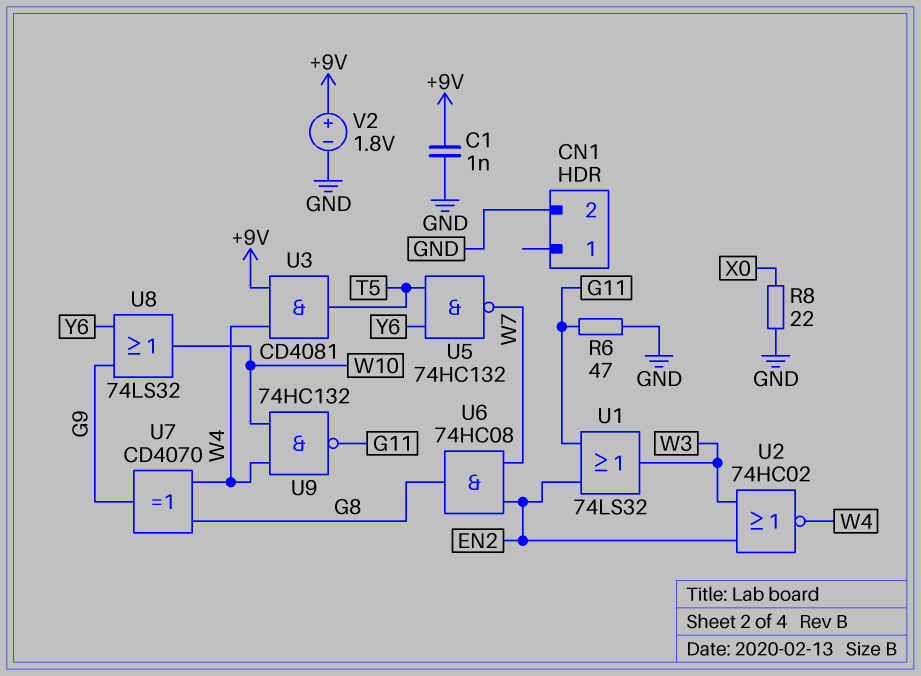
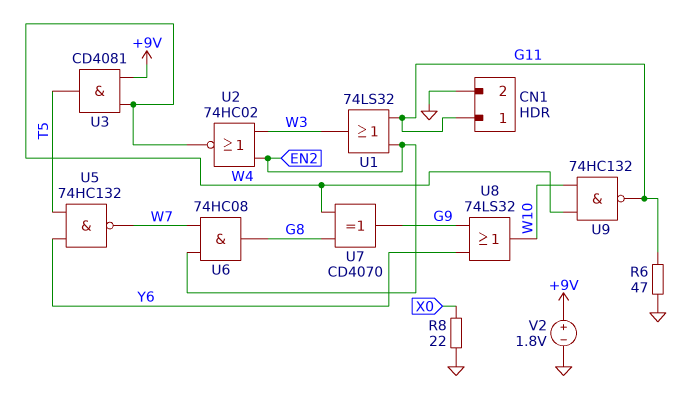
C1: 1nF (+9V, GND) -> none
CN1 pin 1: none -> G11

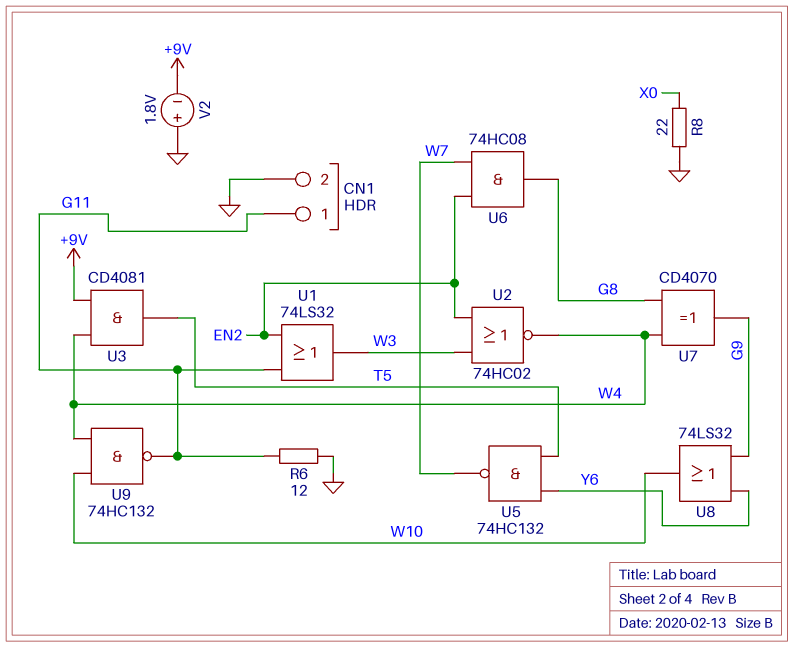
R6: 47 (G11, GND) -> 12 (G11, GND)
V2: 1.8V (plus +9V, minus GND) -> 1.8V (plus GND, minus +9V)

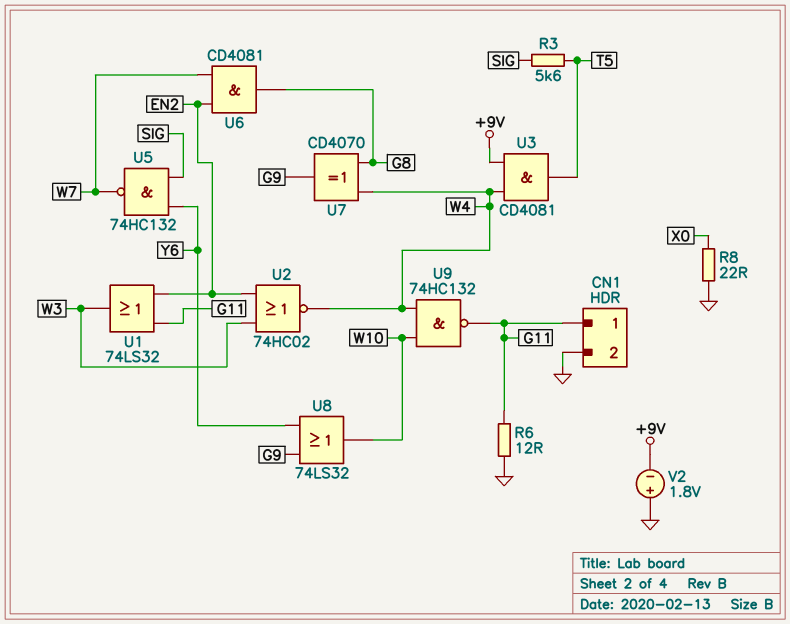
R3: none -> 5.6k (SIG, T5)
U5: NAND 74HC132 (in T5, in Y6, out W7) -> NAND 74HC132 (in SIG, in Y6, out W7)
U6: AND 74HC08 (in EN2, in W7, out G8) -> AND CD4081 (in EN2, in W7, out G8)

